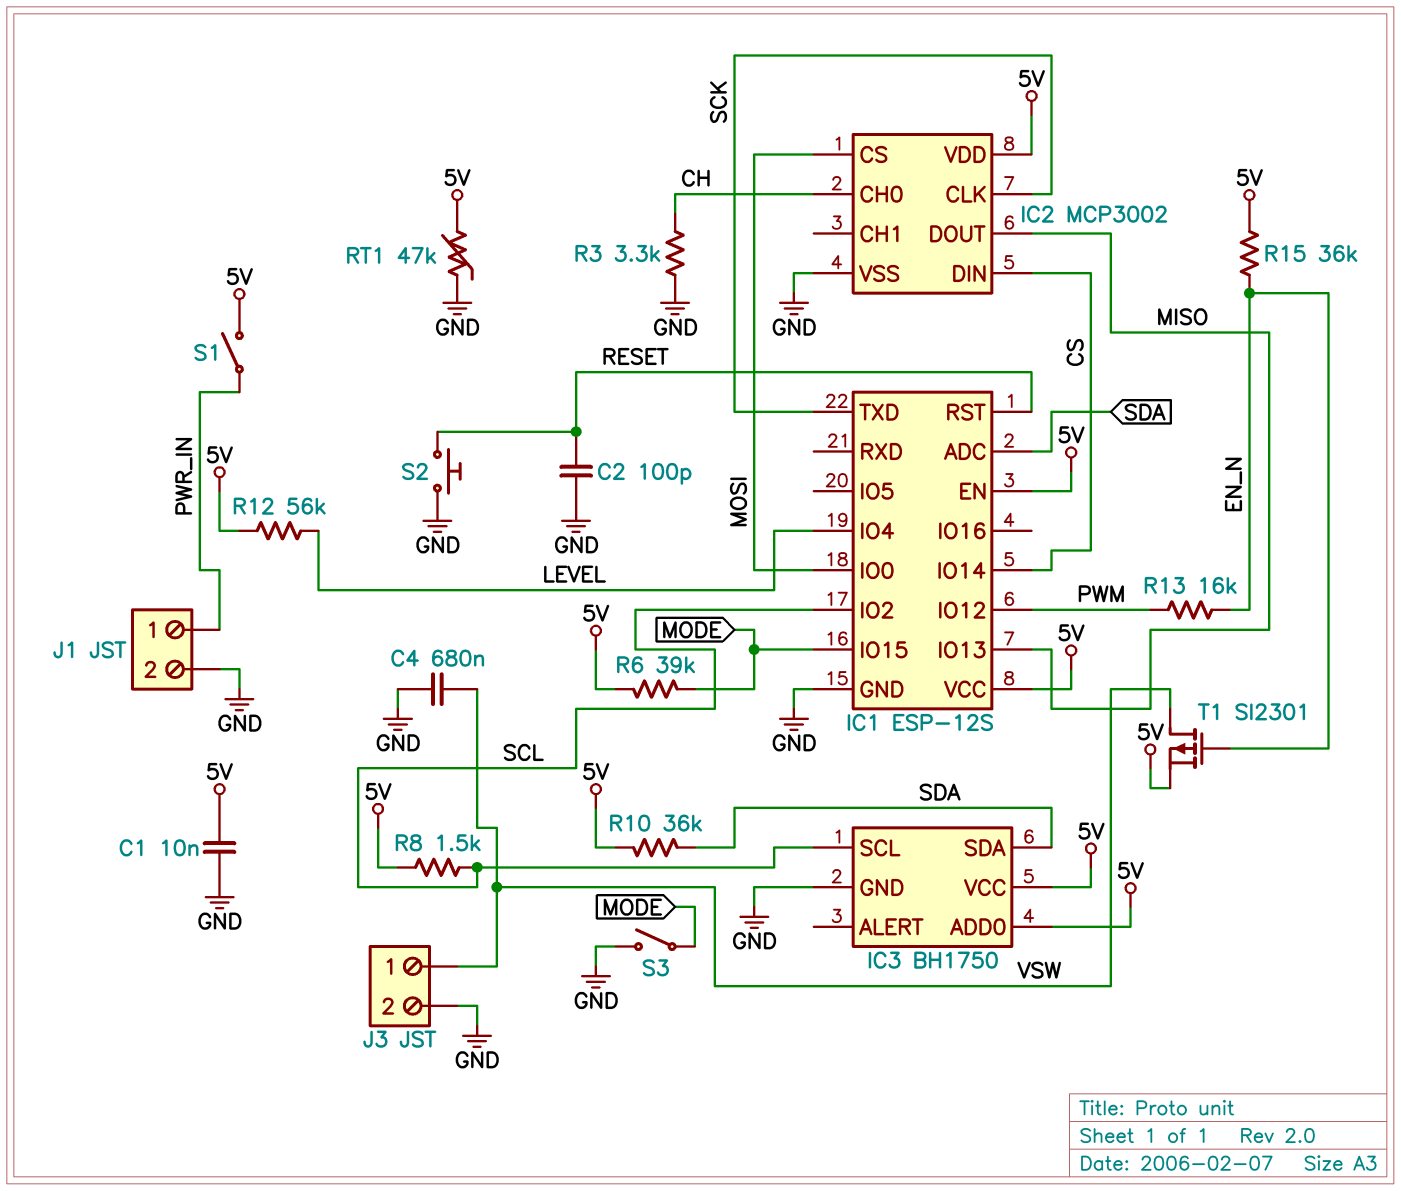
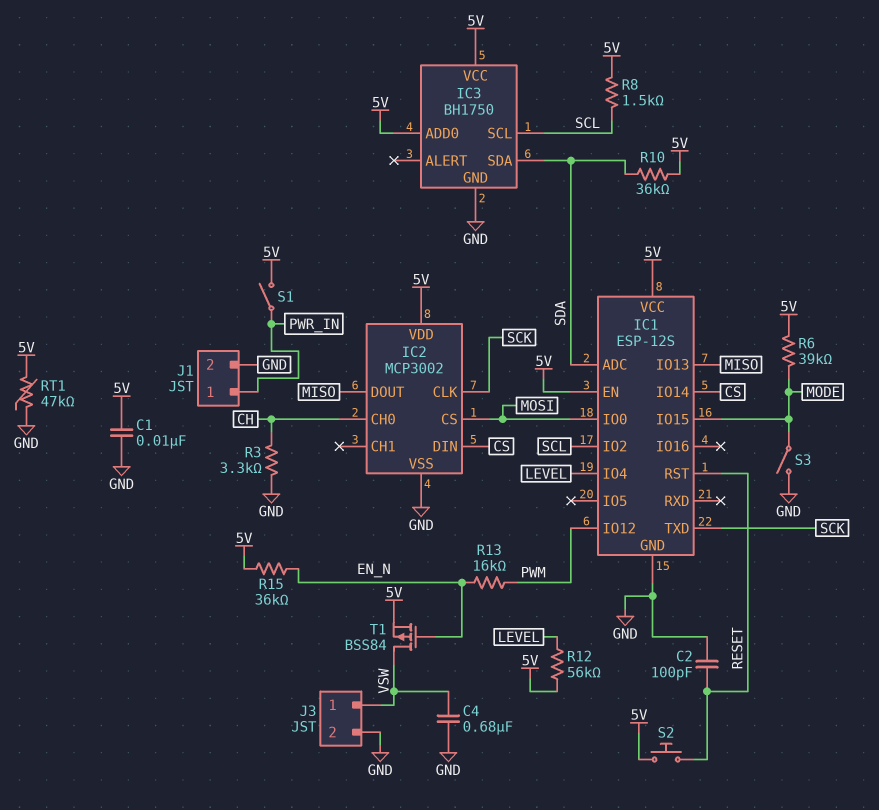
S2: button (GND, RESET) -> button (5V, RESET)
T1: PMOS SI2301 (G EN_N, D VSW, S 5V) -> PMOS BSS84 (G EN_N, D VSW, S 5V)

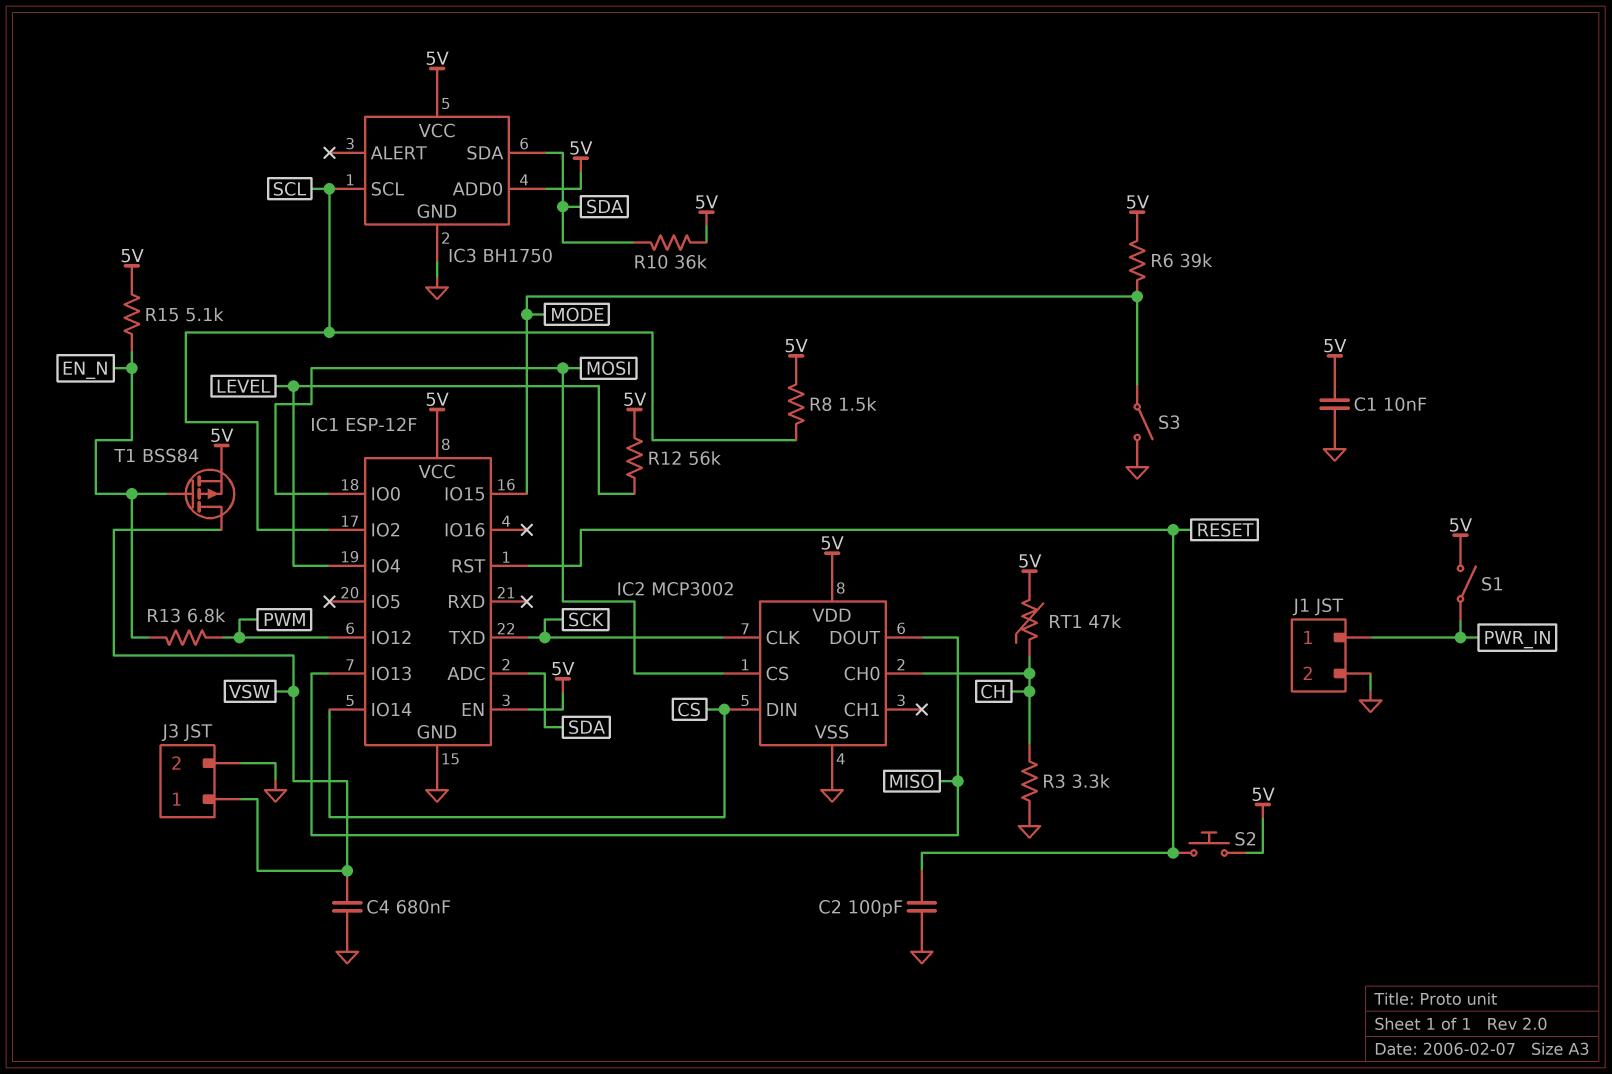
IC1: ESP-12S -> ESP-12F
R13: 16k (EN_N, PWM) -> 6.8k (EN_N, PWM)
R15: 36k (5V, EN_N) -> 5.1k (5V, EN_N)
RT1: 47k (5V, GND) -> 47k (5V, CH)

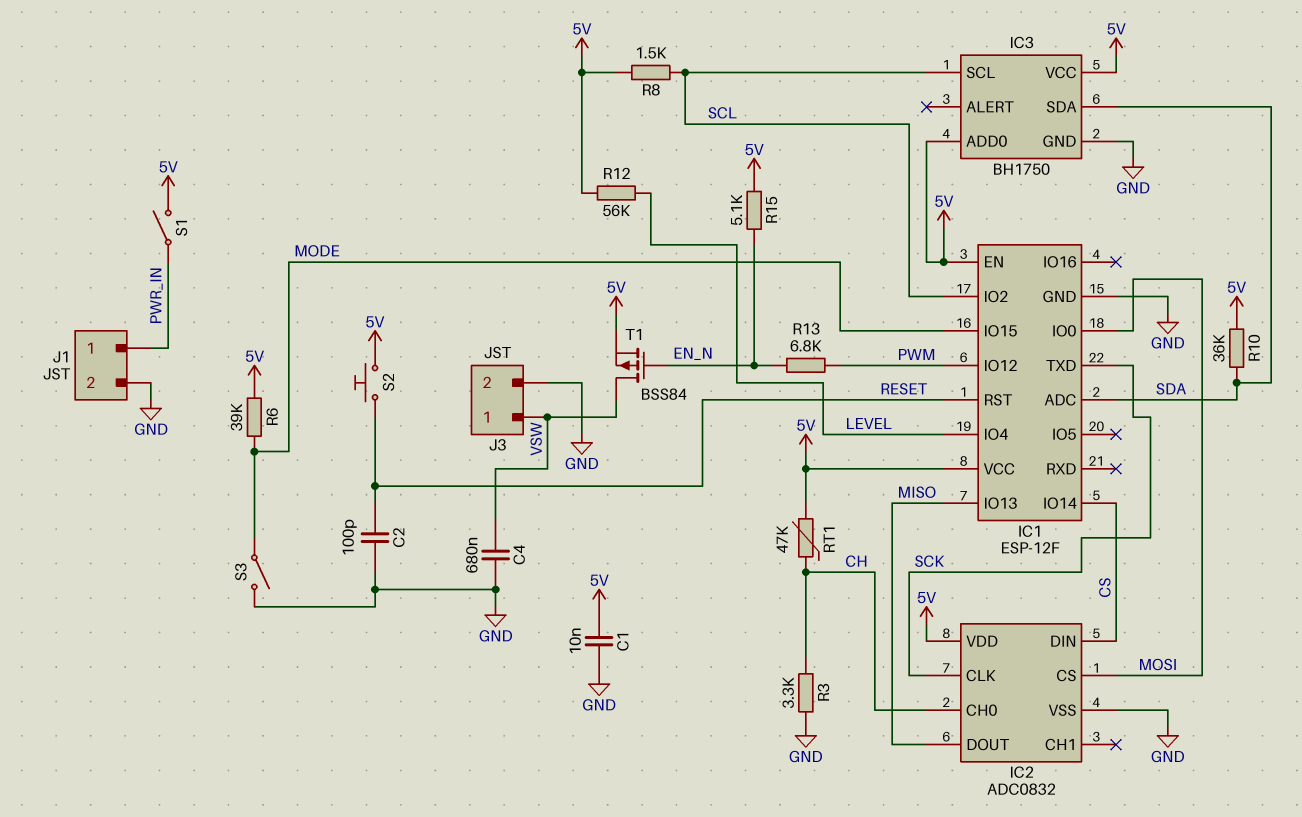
IC2: MCP3002 -> ADC0832

